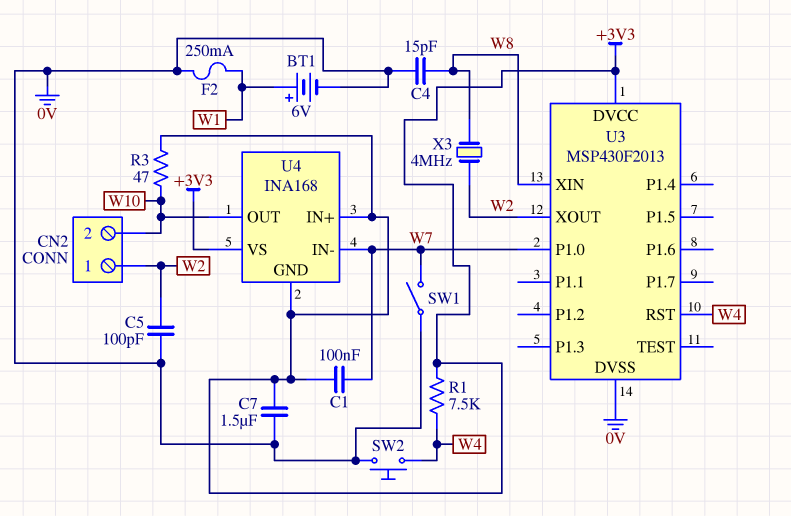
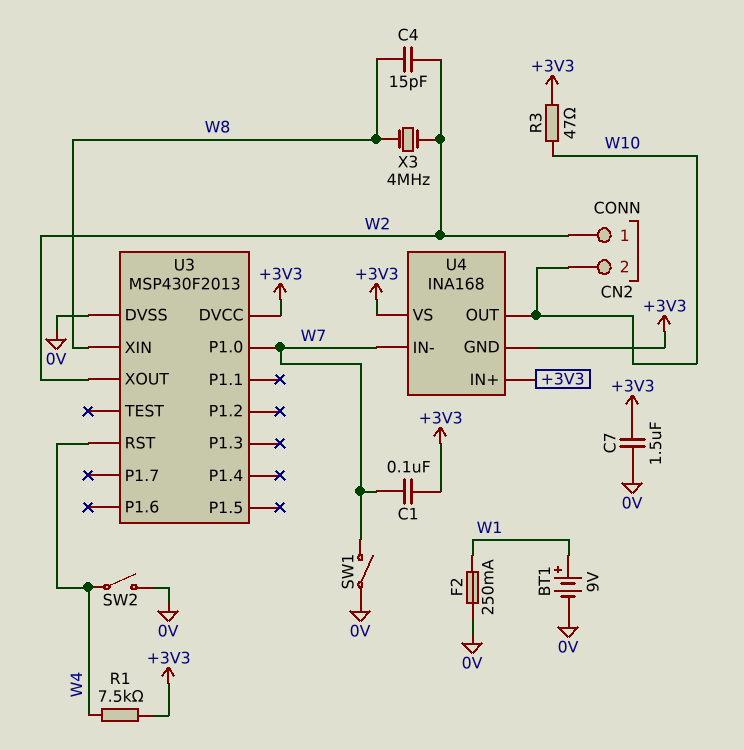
BT1: 6V (plus W1, minus 0V) -> 9V (plus W1, minus 0V)
C4: 15pF (0V, W8) -> 15pF (W2, W8)
C5: 100pF (0V, W2) -> none
SW2: button (0V, W4) -> switch (0V, W4)

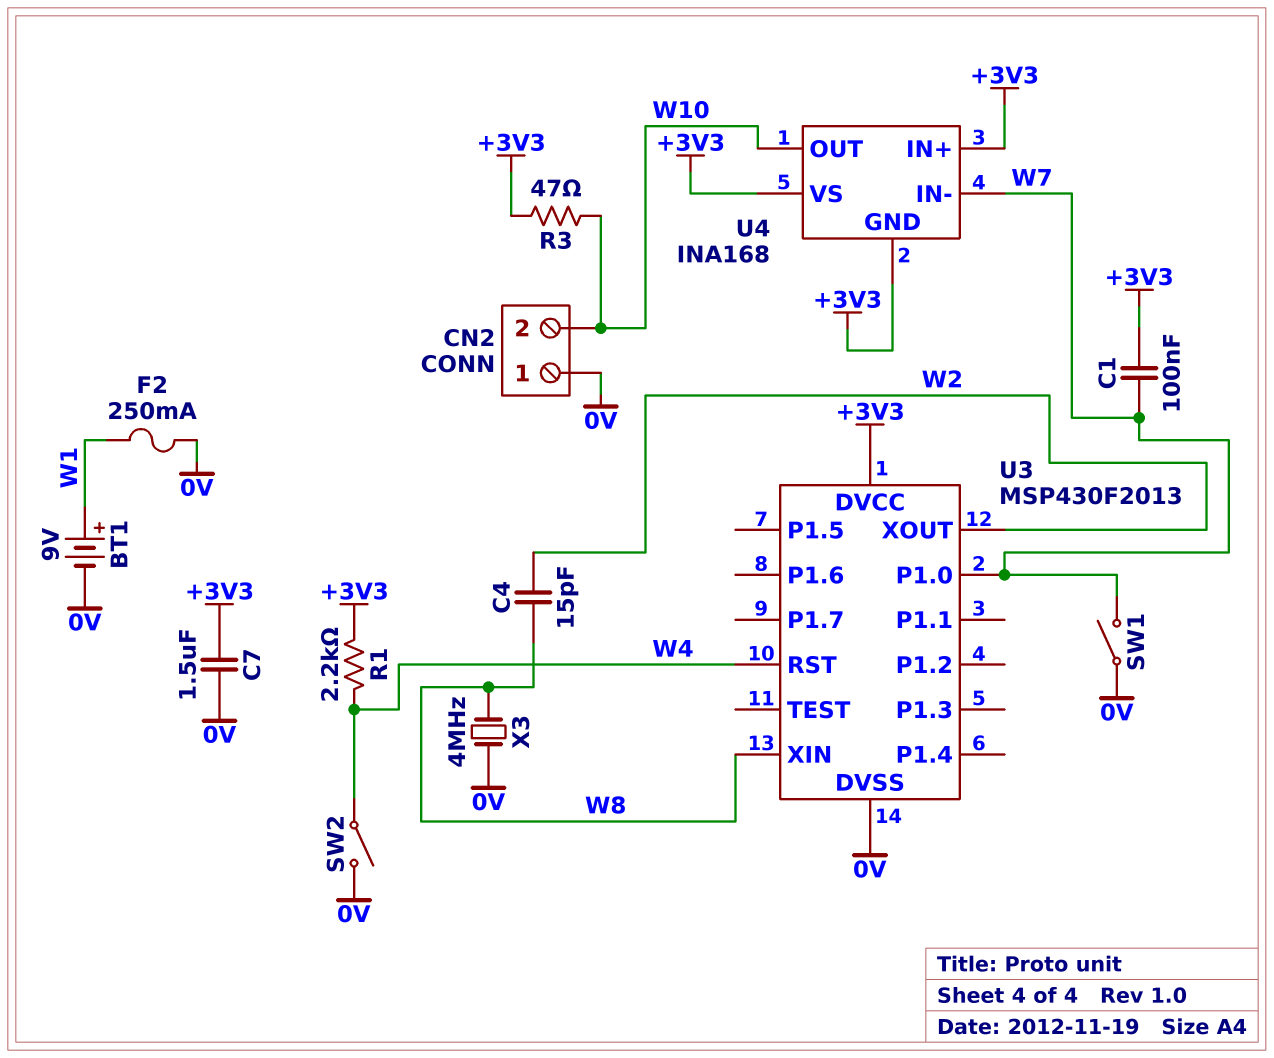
CN2 pin 1: W2 -> 0V
R1: 7.5k (+3V3, W4) -> 2.2k (+3V3, W4)
X3: 4MHz (W2, W8) -> 4MHz (0V, W8)

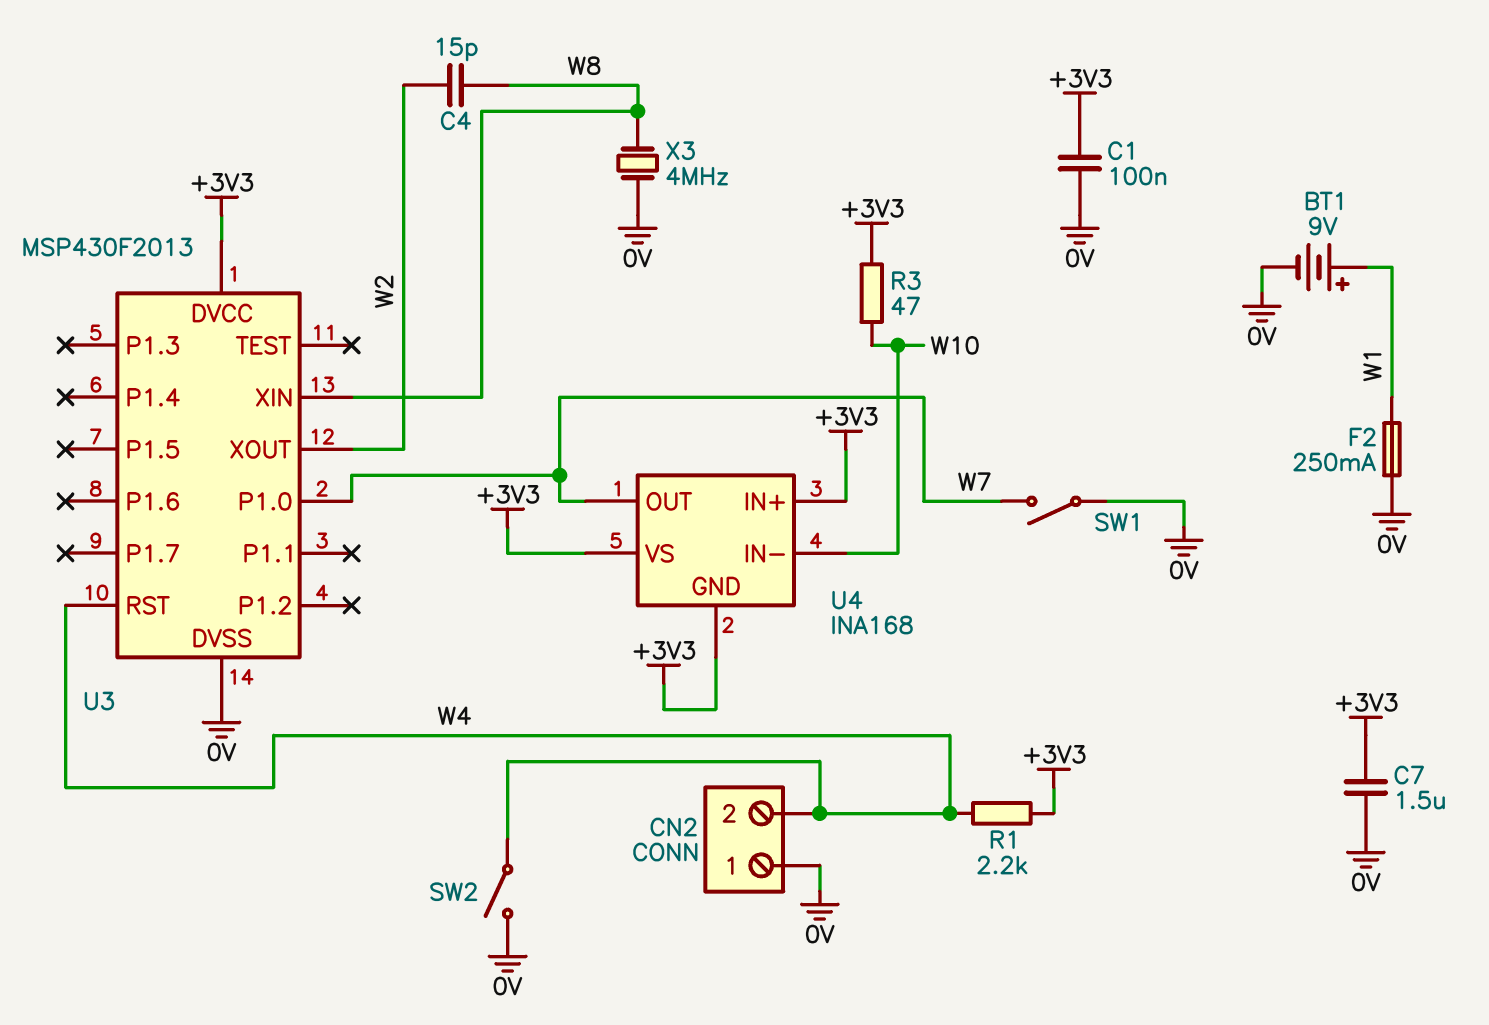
C1: 100nF (+3V3, W7) -> 100nF (+3V3, 0V)
CN2 pin 2: W10 -> W4
U4 pin IN-: W7 -> W10
U4 pin OUT: W10 -> W7

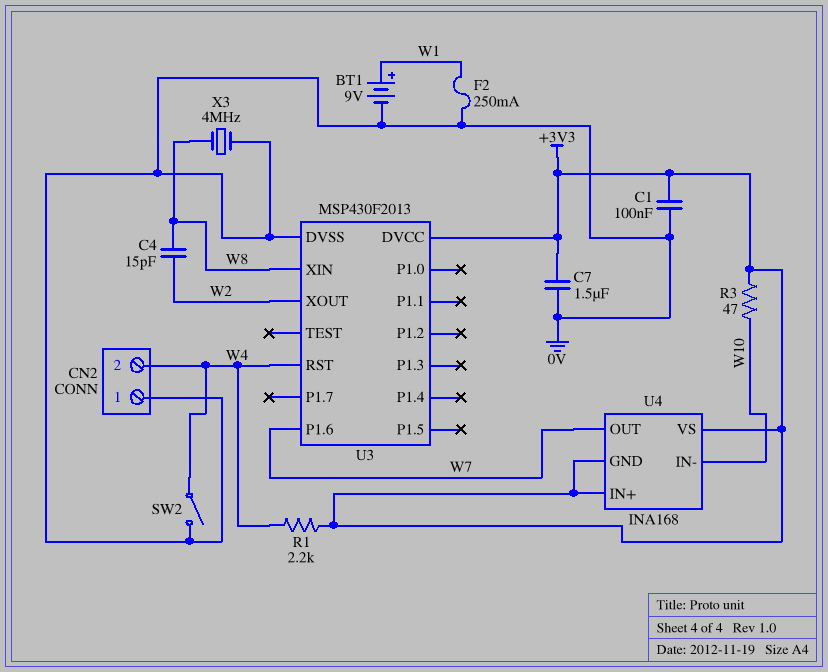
SW1: switch (0V, W7) -> none
U3 pin P1.0: W7 -> none
U3 pin P1.6: none -> W7

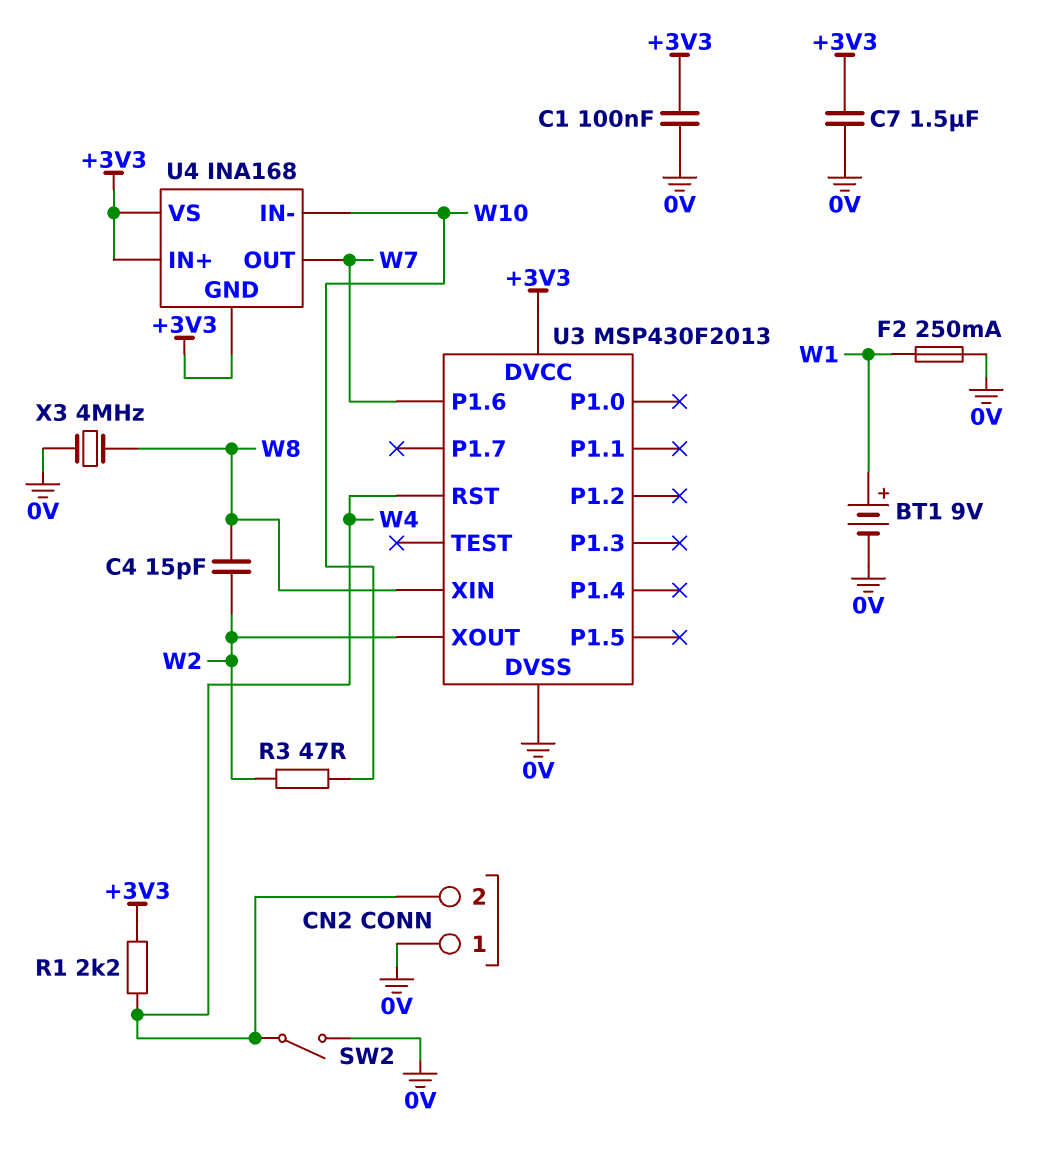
R3: 47 (+3V3, W10) -> 47 (W2, W10)

